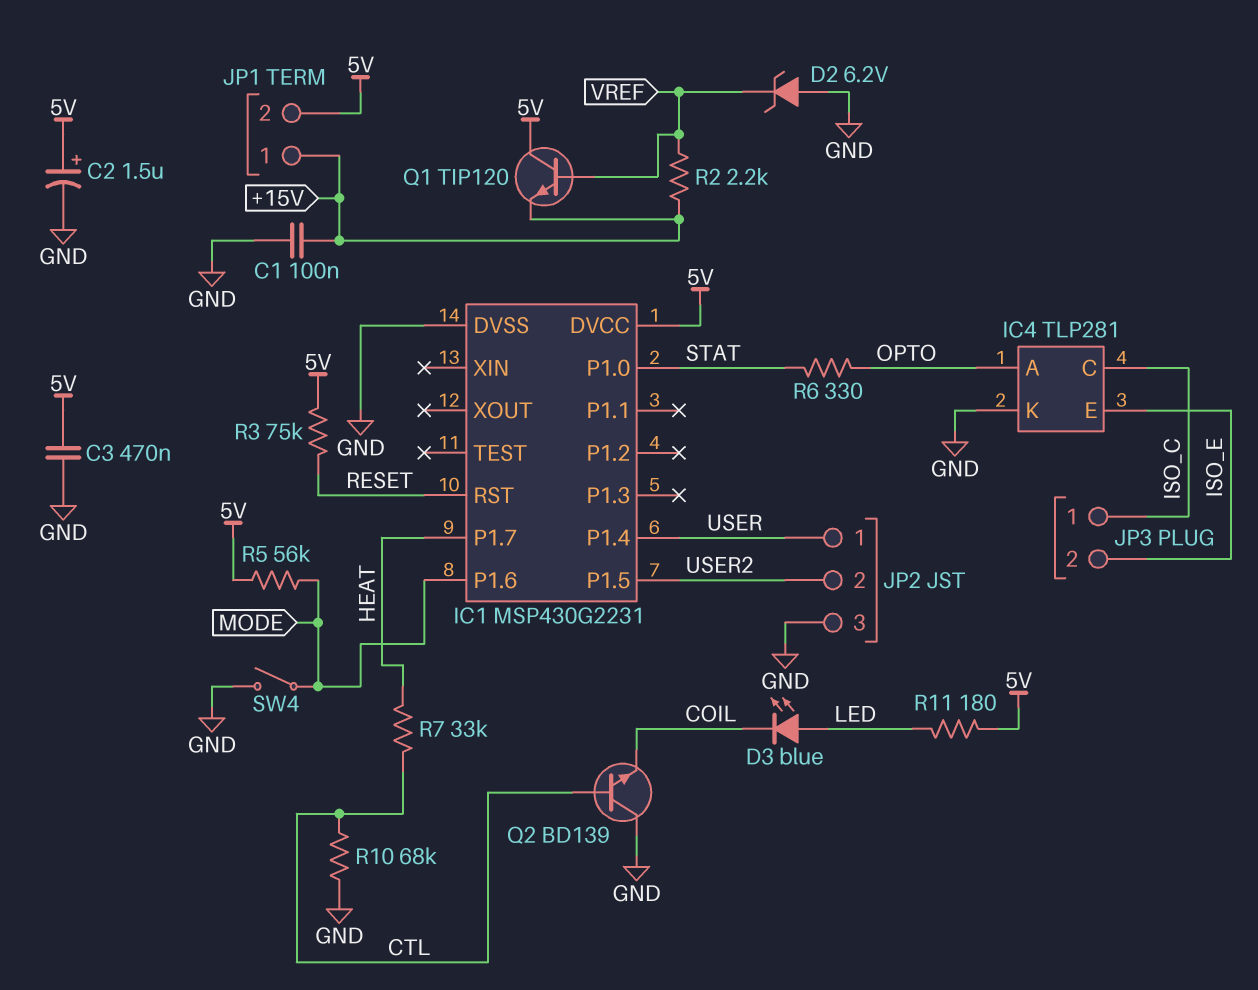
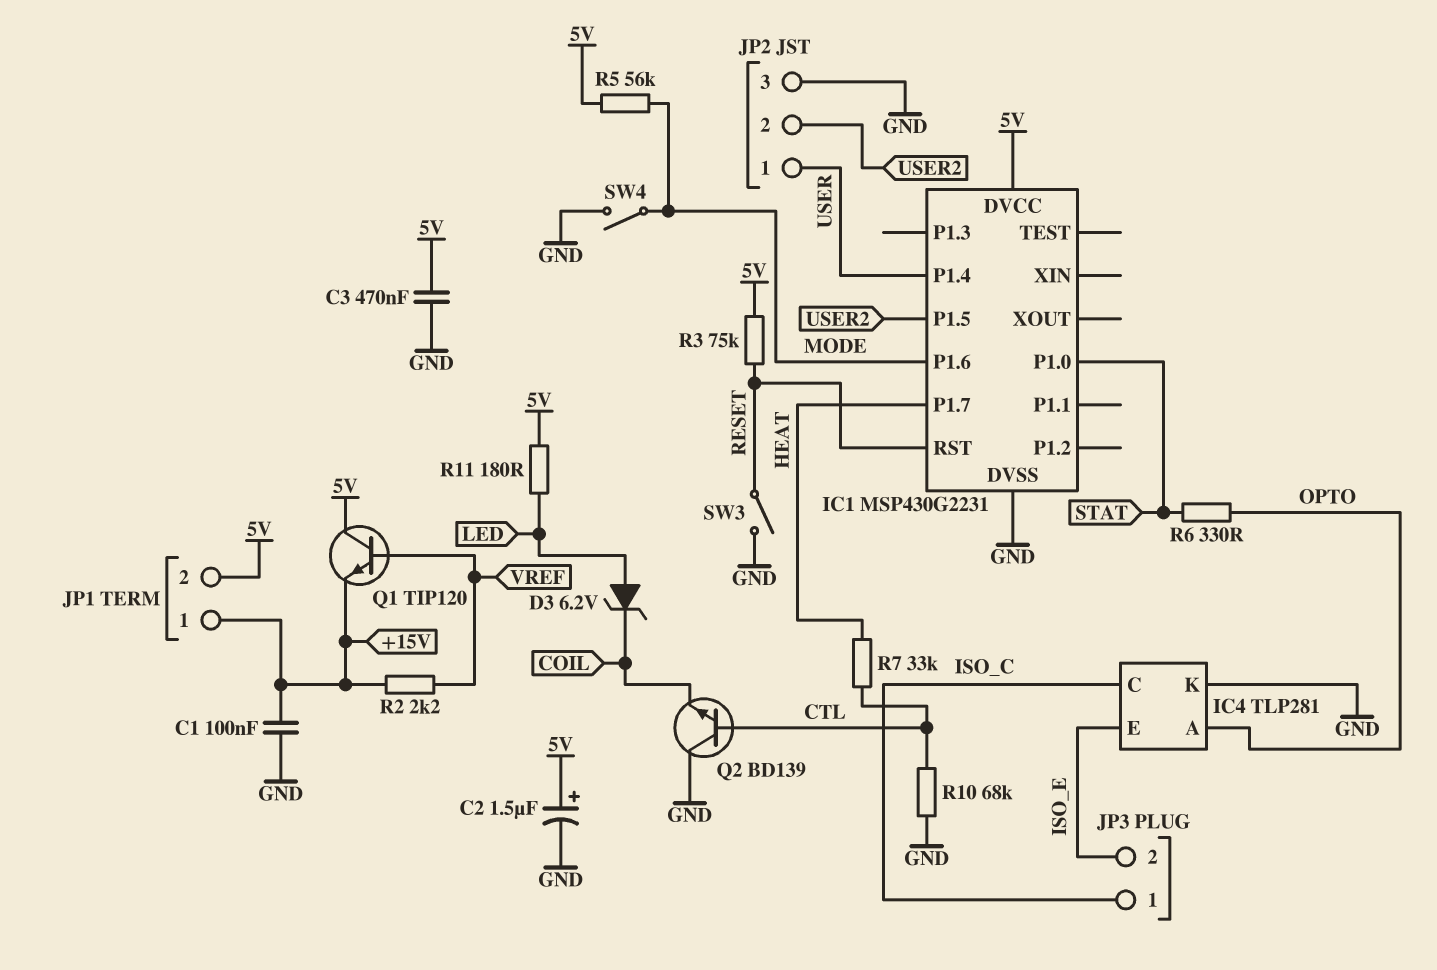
D2: zener 6.2V (A GND, K VREF) -> none
D3: LED blue (A LED, K COIL) -> zener 6.2V (A LED, K COIL)
SW3: none -> switch (GND, RESET)

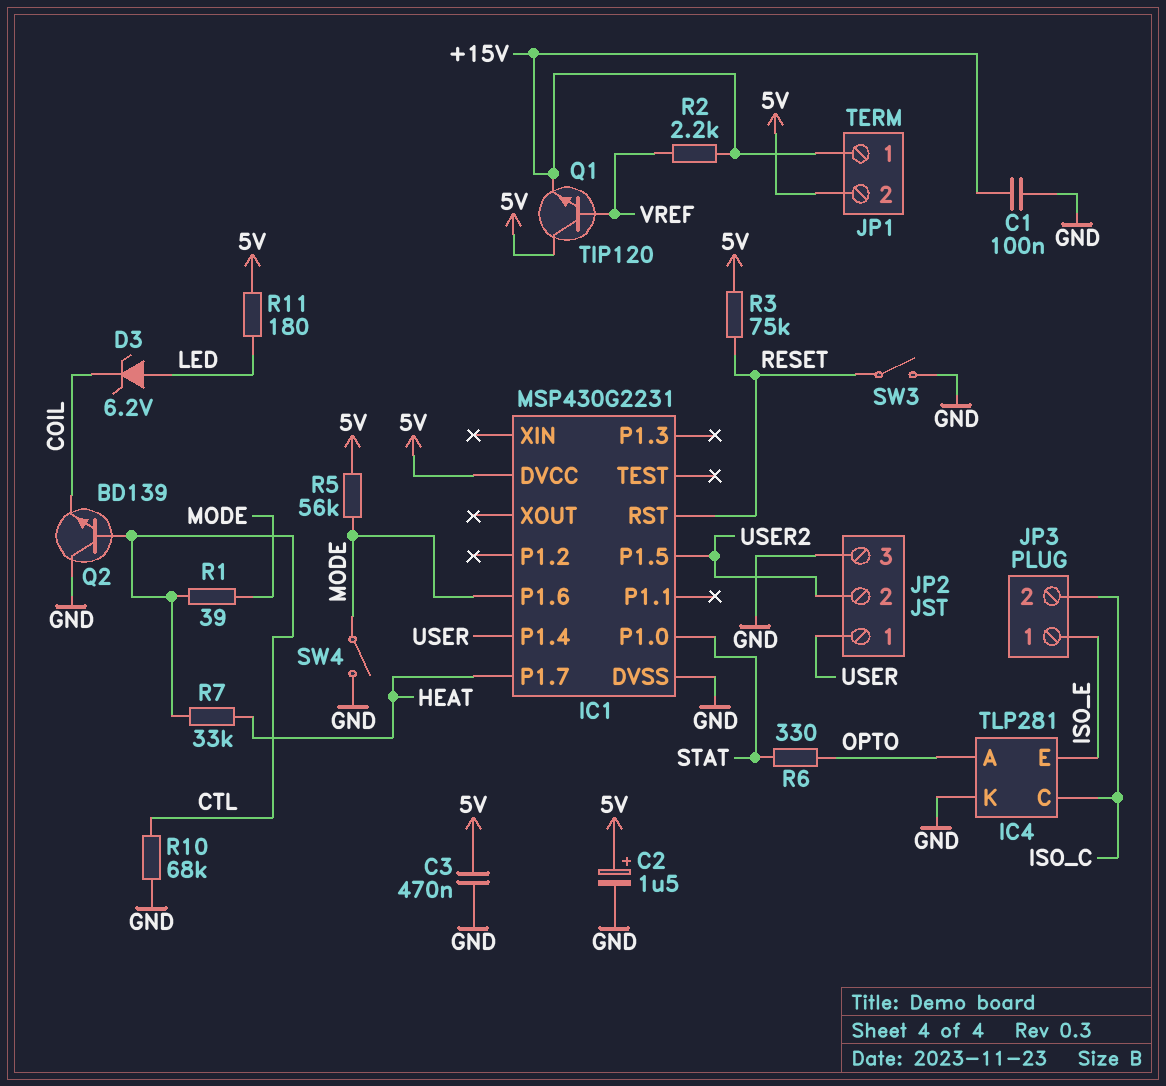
JP3 pin 1: ISO_C -> ISO_E
JP3 pin 2: ISO_E -> ISO_C
R1: none -> 39 (CTL, MODE)

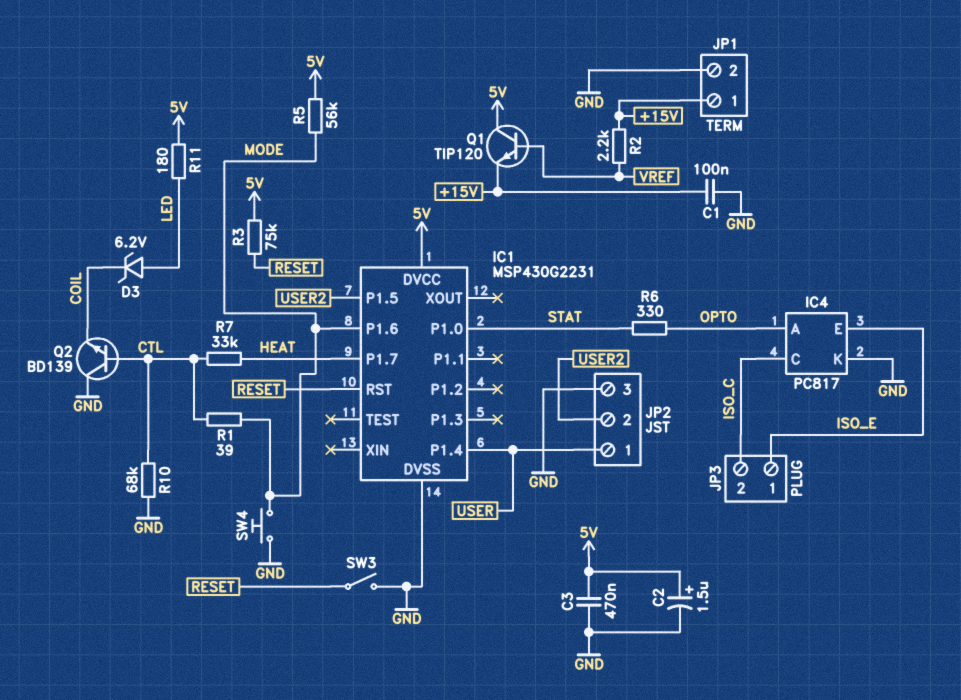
IC4: TLP281 -> PC817
JP1 pin 2: 5V -> GND
SW4: switch (GND, MODE) -> button (GND, MODE)

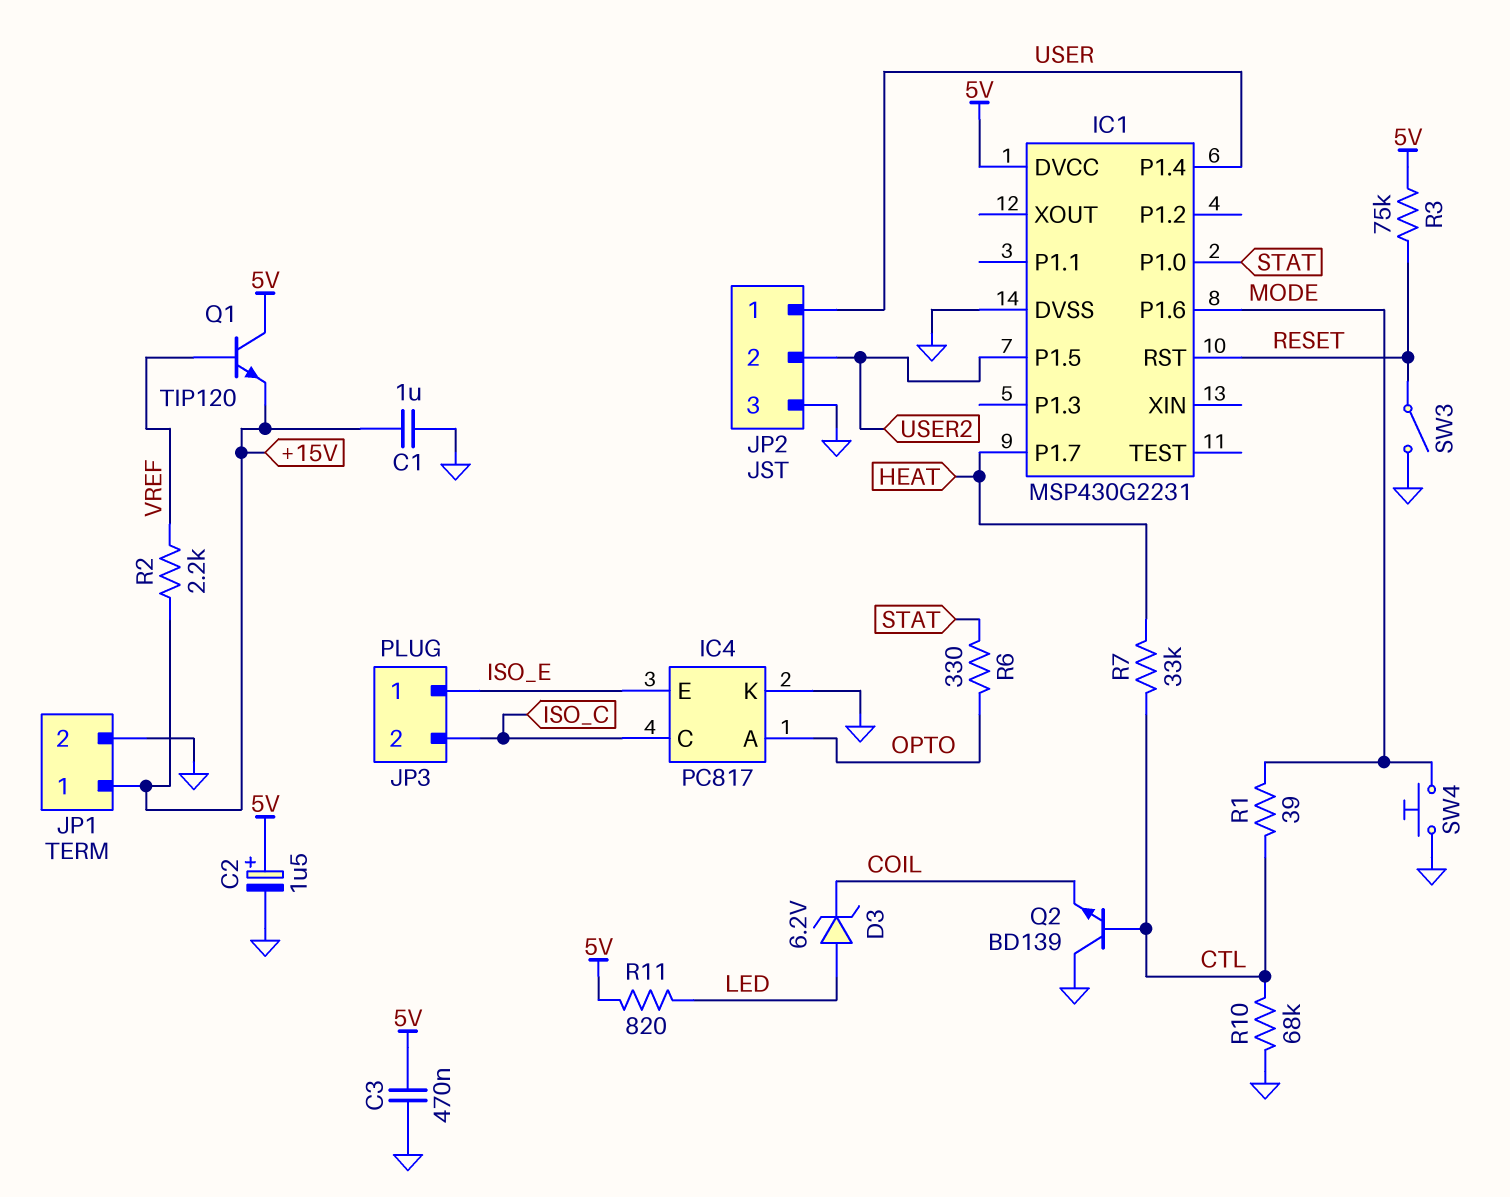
C1: 100nF (+15V, GND) -> 1uF (+15V, GND)
R5: 56k (5V, MODE) -> none
R11: 180 (5V, LED) -> 820 (5V, LED)

